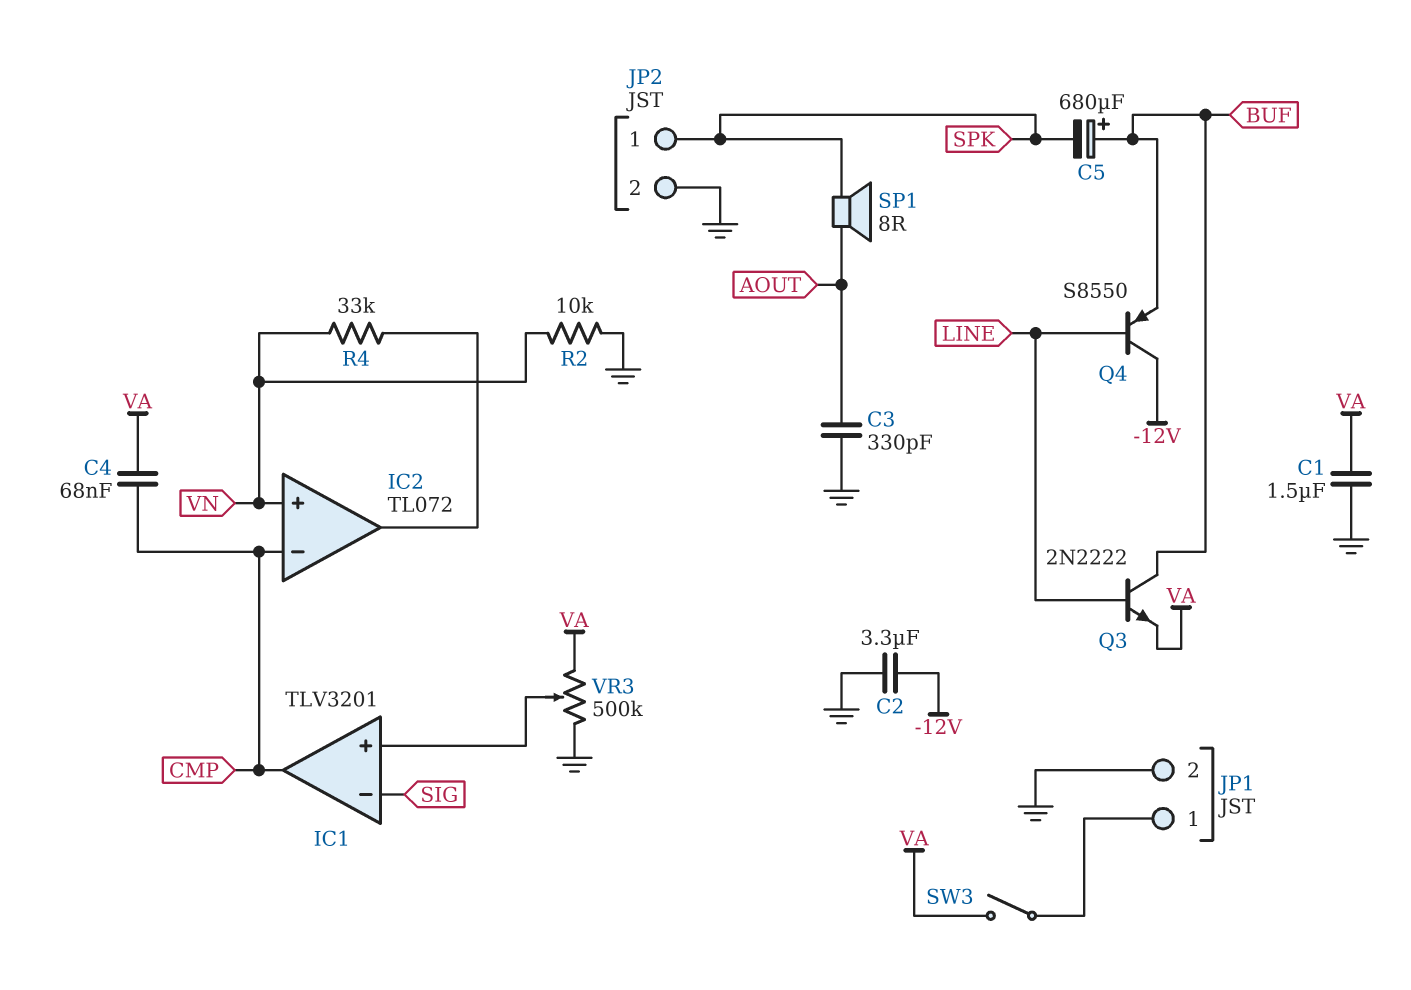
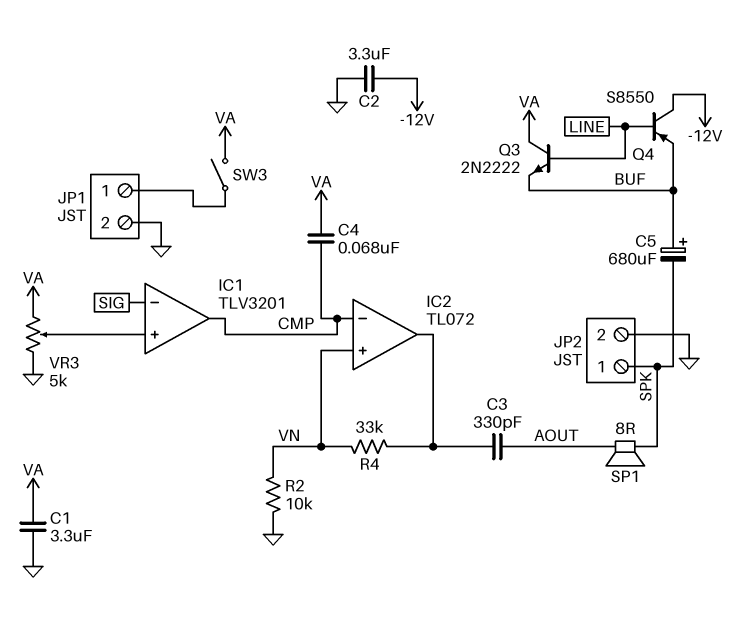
C1: 1.5uF (GND, VA) -> 3.3uF (GND, VA)
C3: 330pF (AOUT, GND) -> 330pF (AOUT, IC2/out)
Q3: NPN 2N2222 (B LINE, C BUF, E VA) -> NPN 2N2222 (B LINE, C VA, E BUF)
VR3: 500k (GND, VA, wiper IC1/in+) -> 5k (GND, VA, wiper IC1/in+)

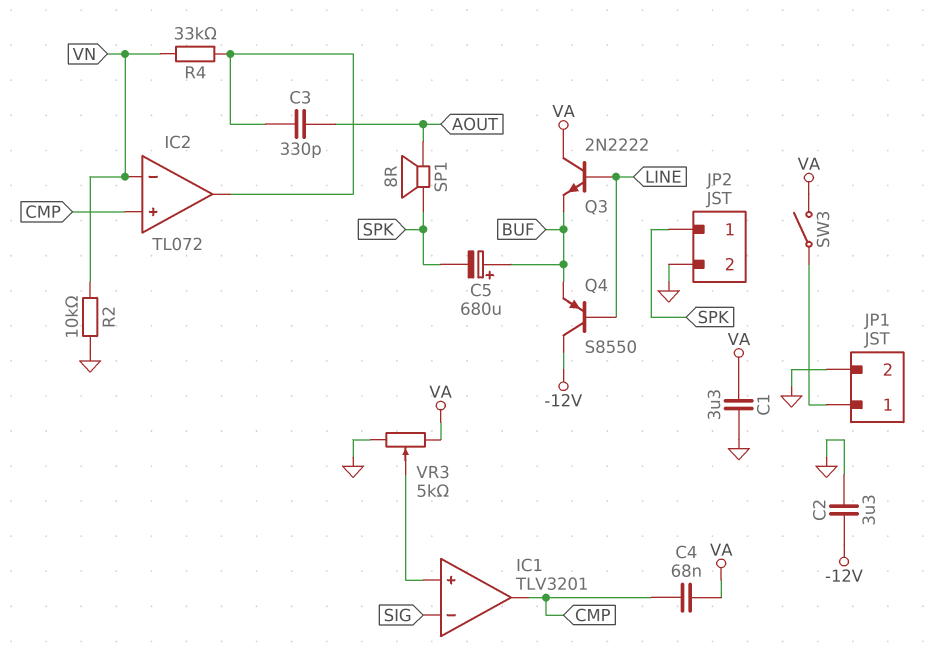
IC2 pin in+: VN -> CMP
IC2 pin in-: CMP -> VN

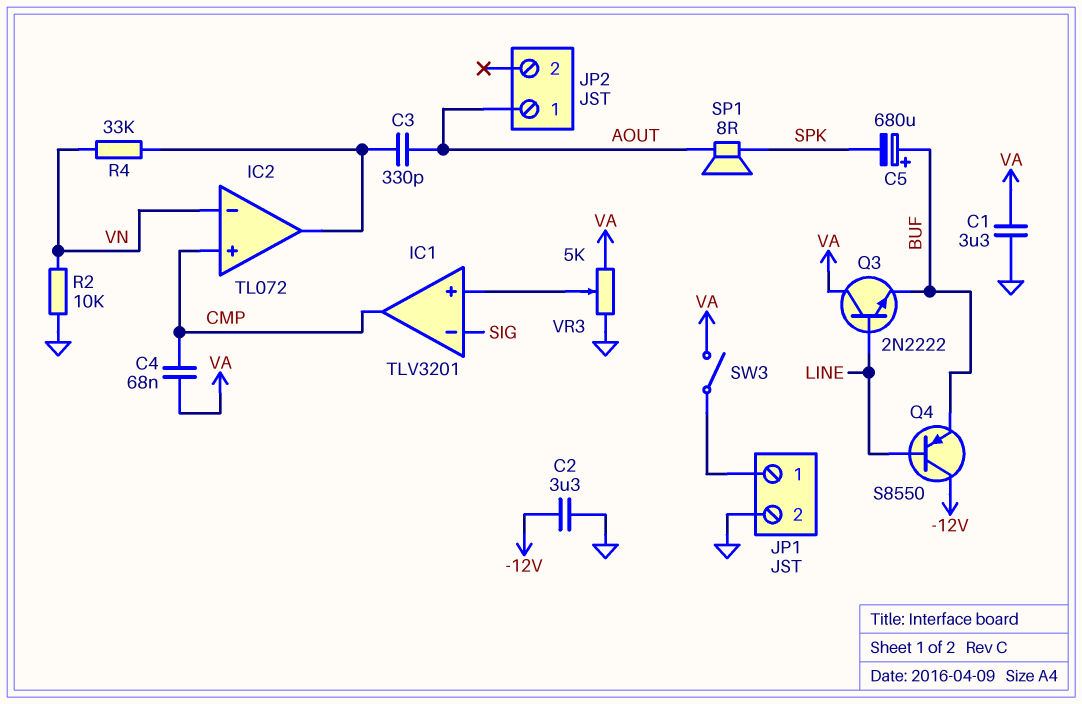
JP2 pin 1: SPK -> AOUT
JP2 pin 2: GND -> none

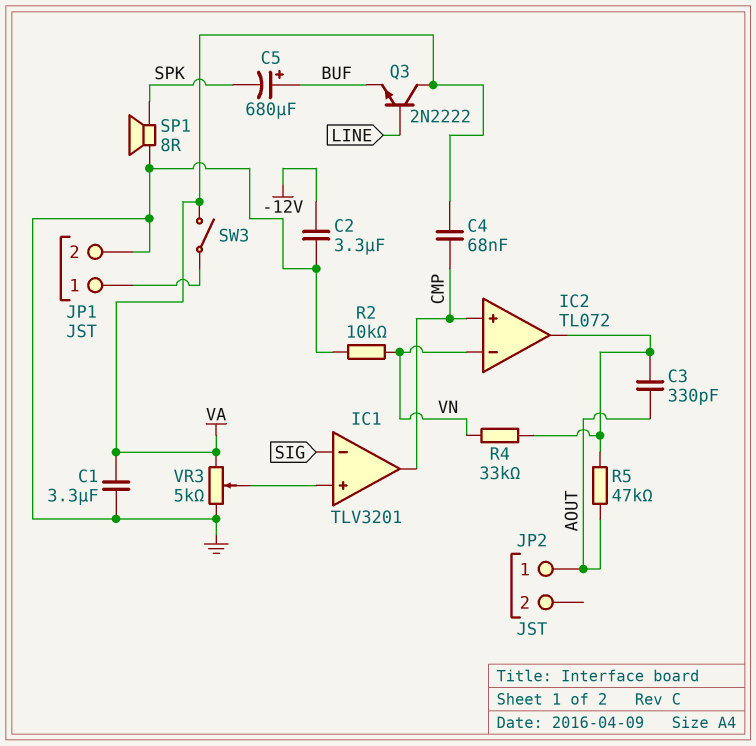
Q4: PNP S8550 (B LINE, C -12V, E BUF) -> none
R5: none -> 47k (AOUT, IC2/out)
SP1: speaker 8R (AOUT, SPK) -> speaker 8R (GND, SPK)

